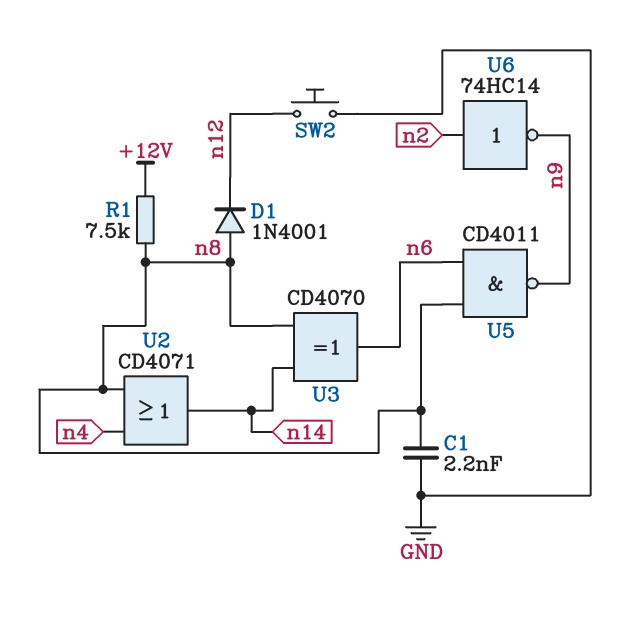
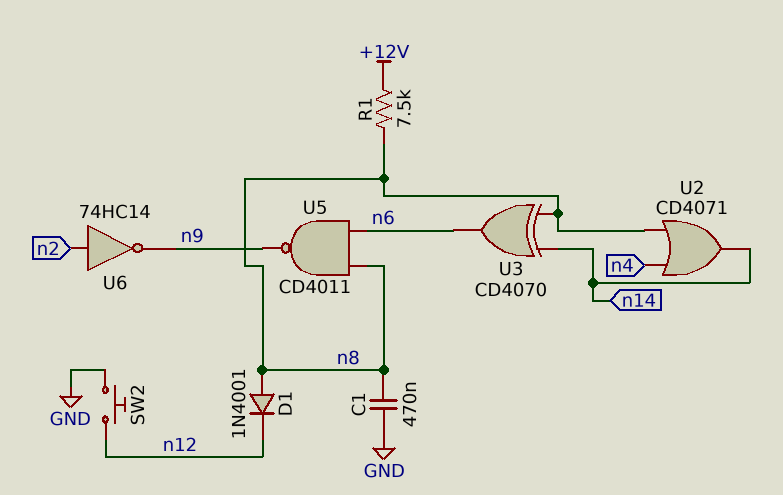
C1: 2.2nF (GND, n8) -> 470nF (GND, n8)

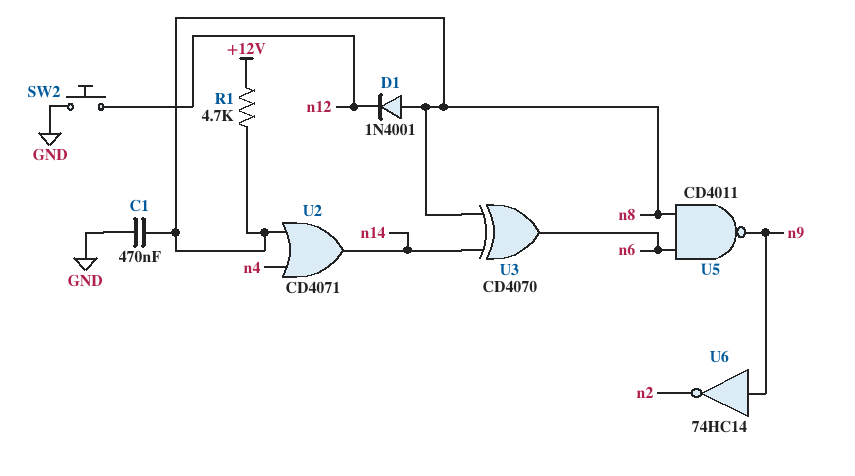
R1: 7.5k (+12V, n8) -> 4.7k (+12V, n8)
U6: NOT 74HC14 (in n2, out n9) -> NOT 74HC14 (in n9, out n2)

